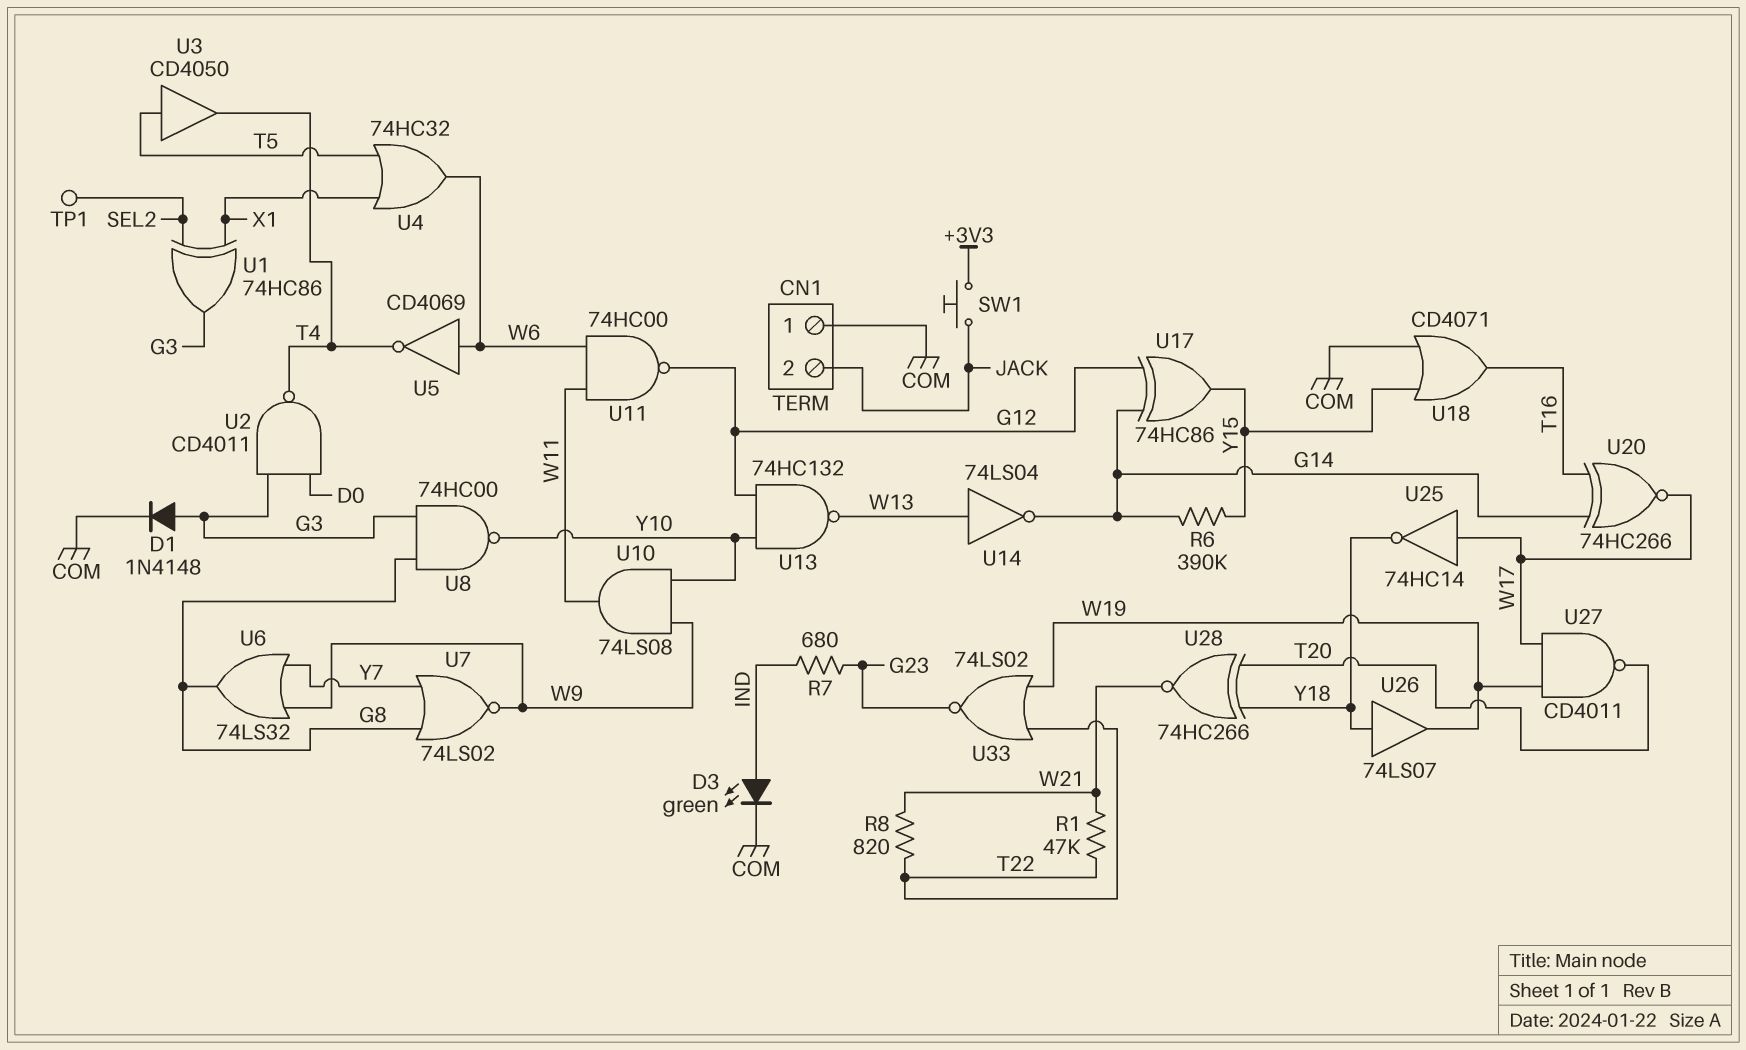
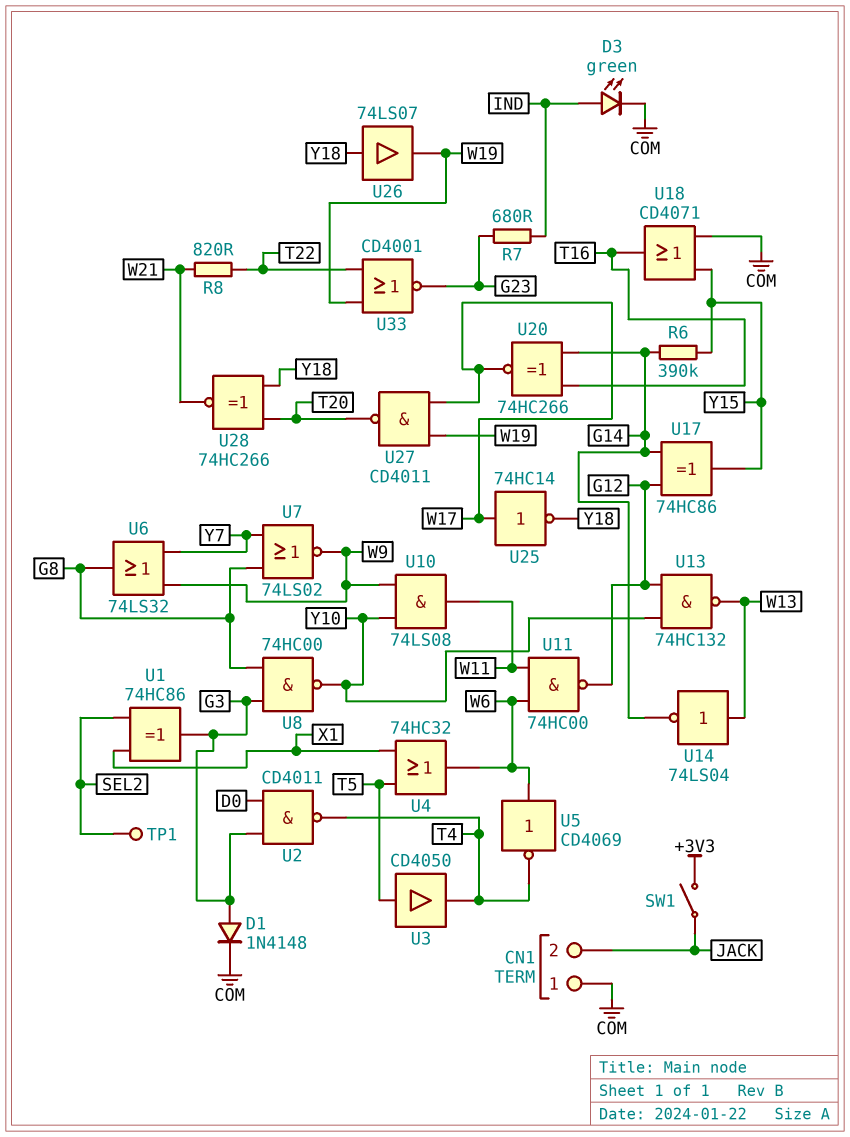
R1: 47k (T22, W21) -> none
SW1: button (+3V3, JACK) -> switch (+3V3, JACK)
U33: NOR 74LS02 (in T22, in W19, out G23) -> NOR CD4001 (in T22, in W19, out G23)

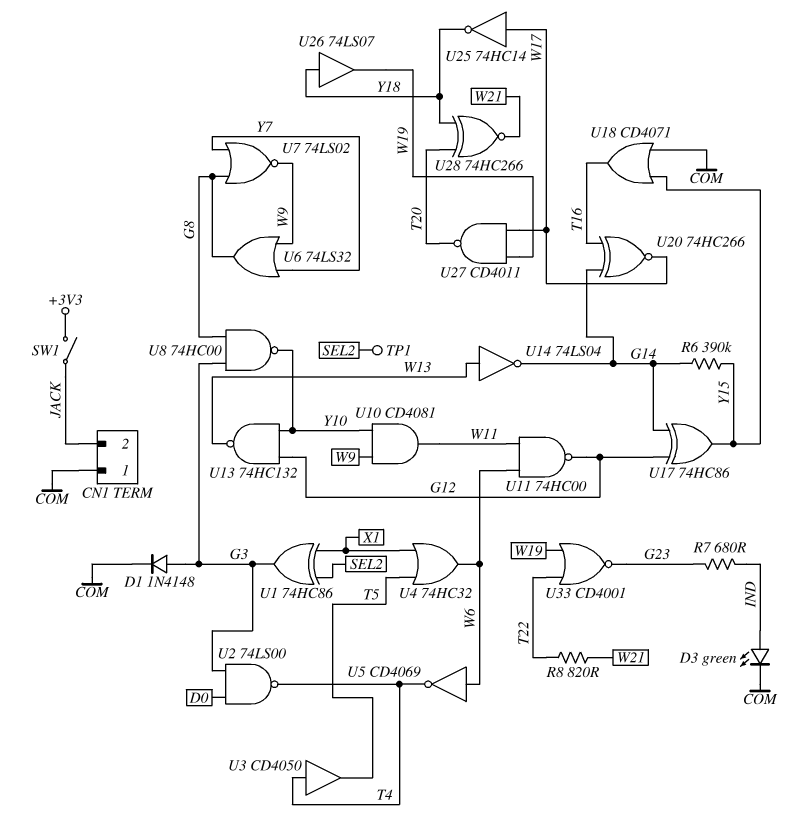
U2: NAND CD4011 (in D0, in G3, out T4) -> NAND 74LS00 (in D0, in G3, out T4)
U3: buffer CD4050 (in T5, out T4) -> buffer CD4050 (in T4, out T5)
U10: AND 74LS08 (in W9, in Y10, out W11) -> AND CD4081 (in W9, in Y10, out W11)

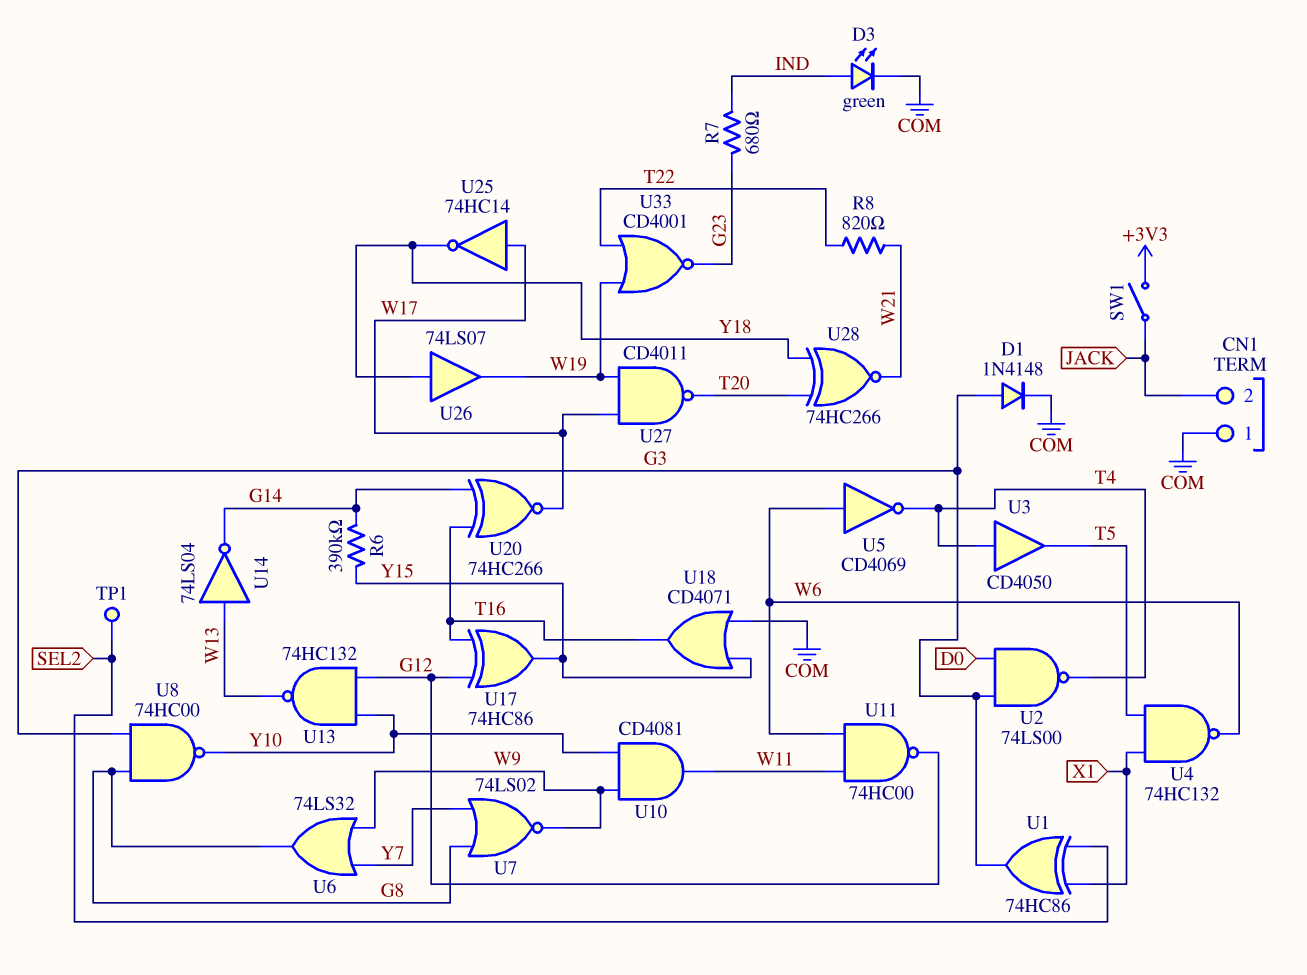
U4: OR 74HC32 (in T5, in X1, out W6) -> NAND 74HC132 (in T5, in X1, out W6)
U17: XOR 74HC86 (in G12, in G14, out Y15) -> XOR 74HC86 (in G12, in T16, out Y15)

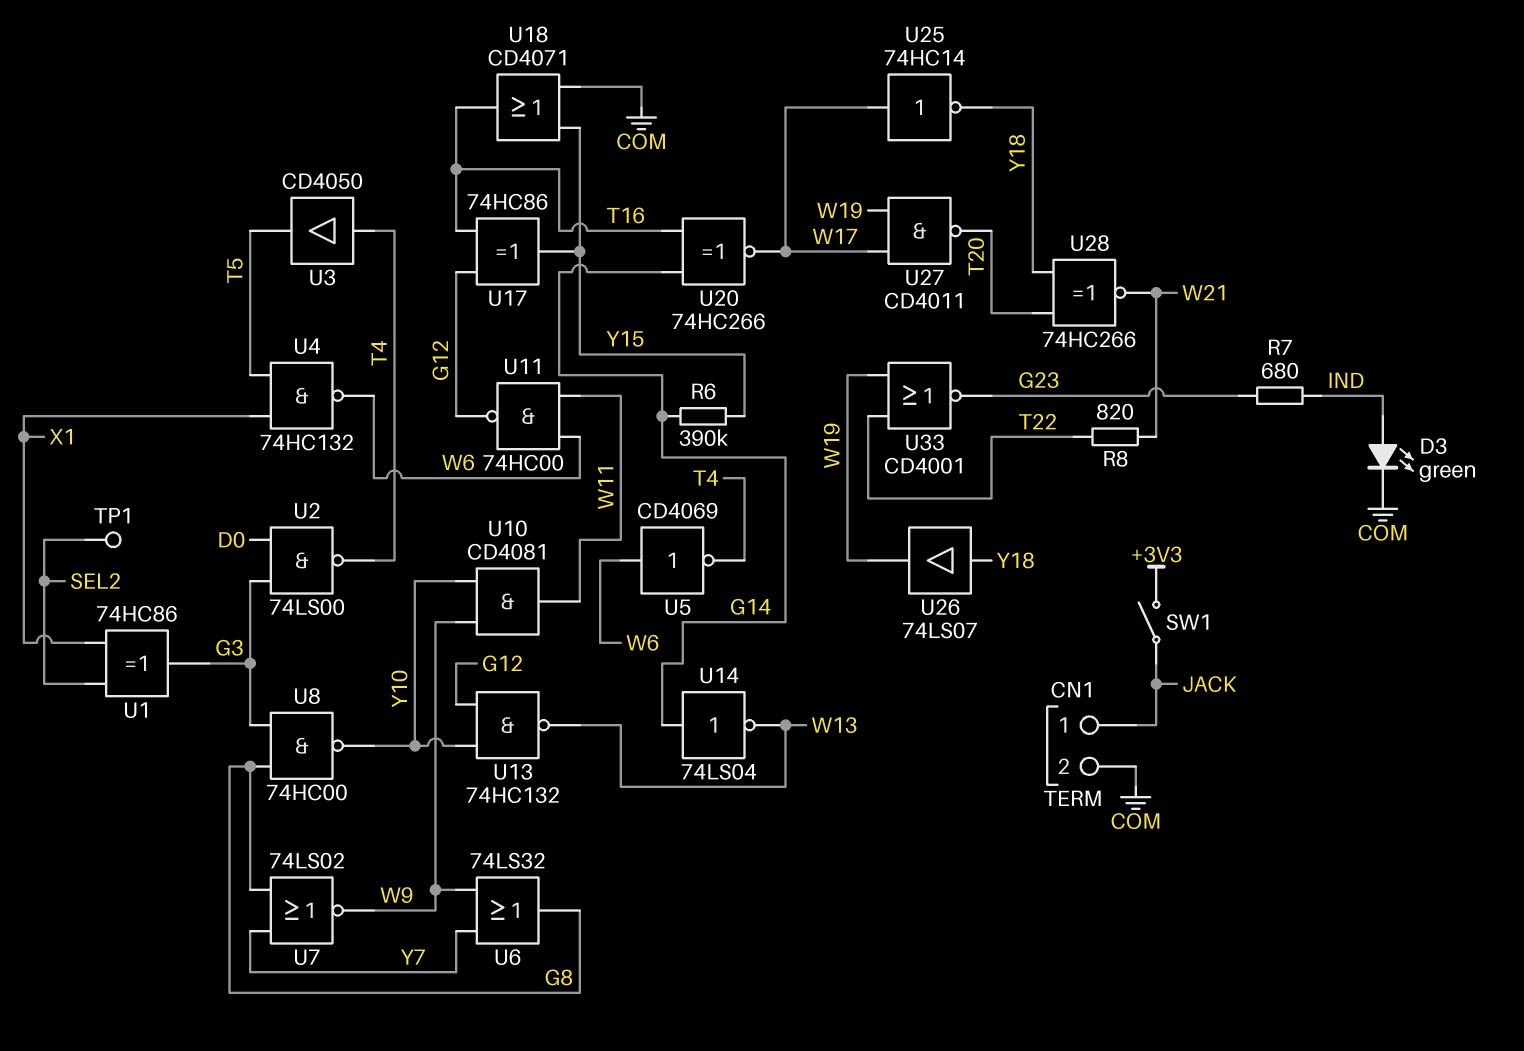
CN1 pin 1: COM -> JACK
CN1 pin 2: JACK -> COM
D1: diode 1N4148 (A G3, K COM) -> none
U14: NOT 74LS04 (in W13, out G14) -> NOT 74LS04 (in G14, out W13)

